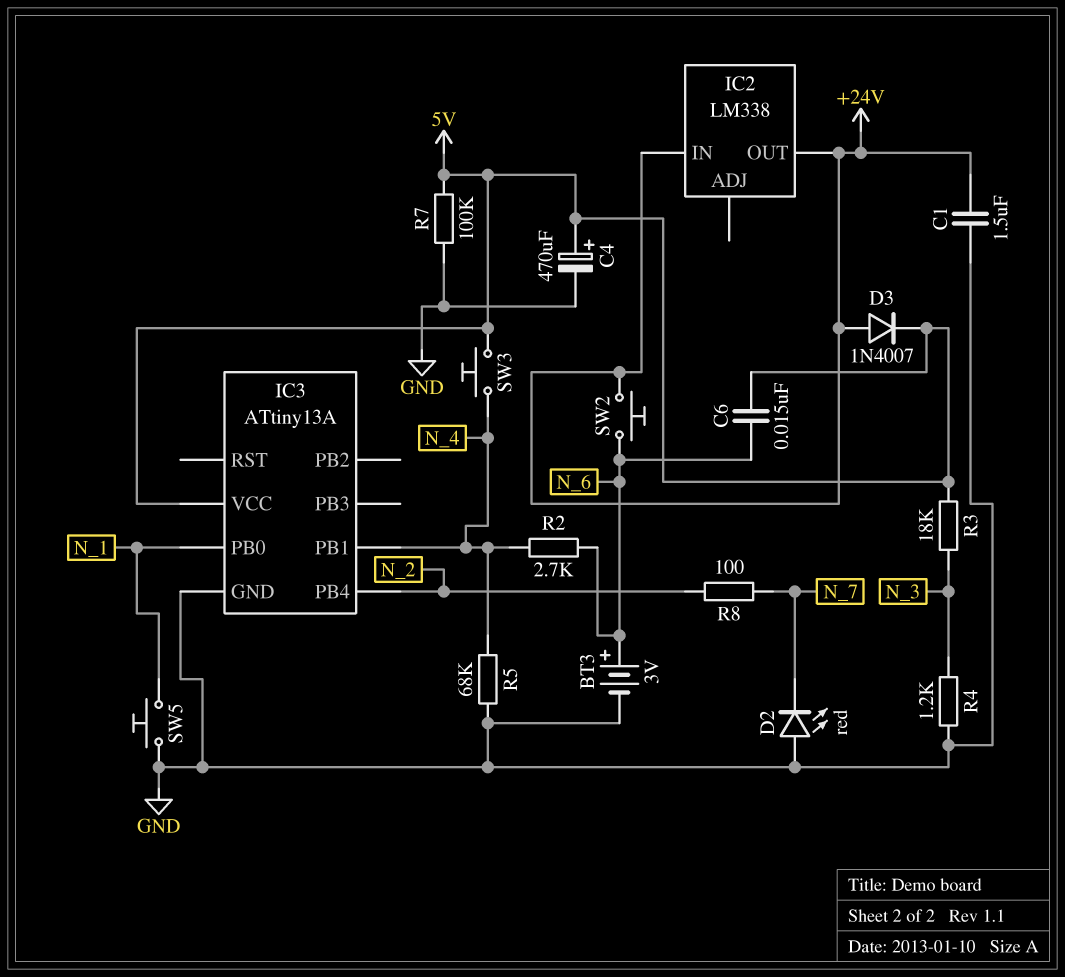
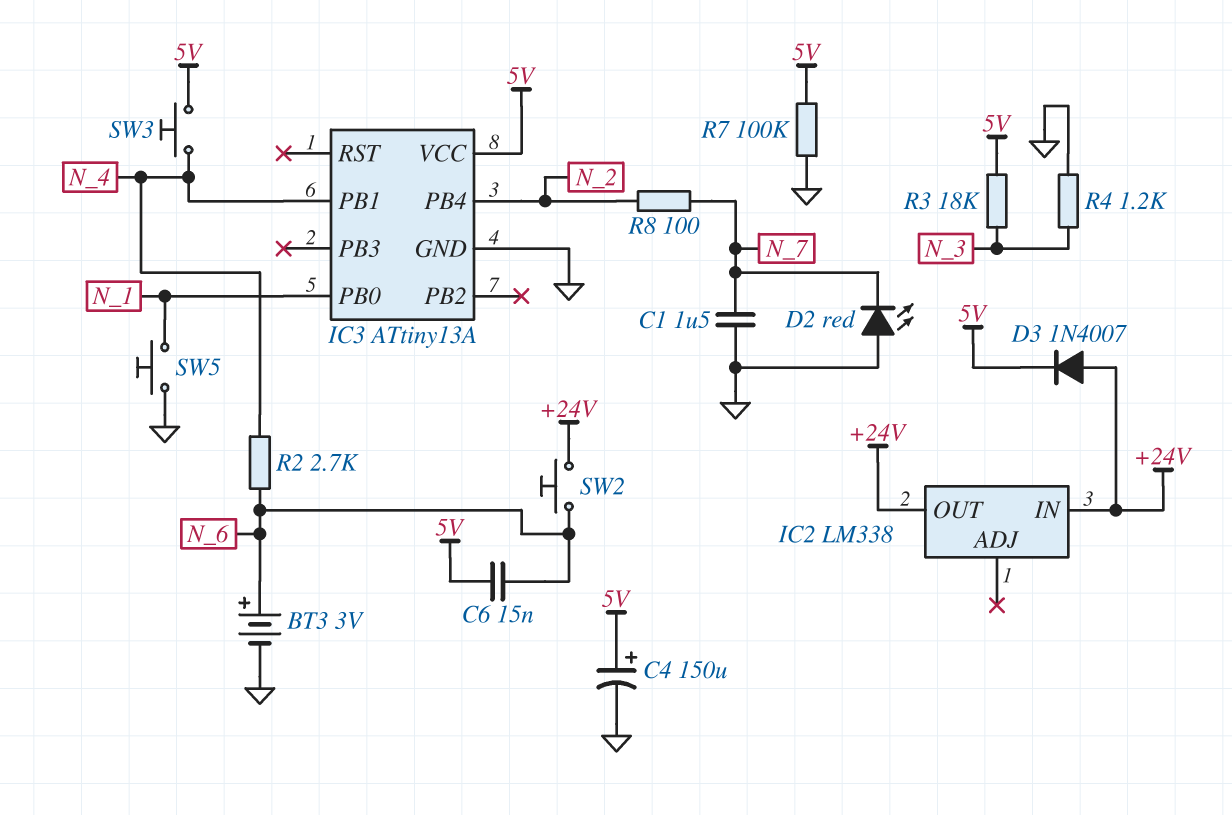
C1: 1.5uF (+24V, GND) -> 1.5uF (GND, N_7)
C4: 470uF (plus 5V, minus GND) -> 150uF (plus 5V, minus GND)
R5: 68k (GND, N_4) -> none

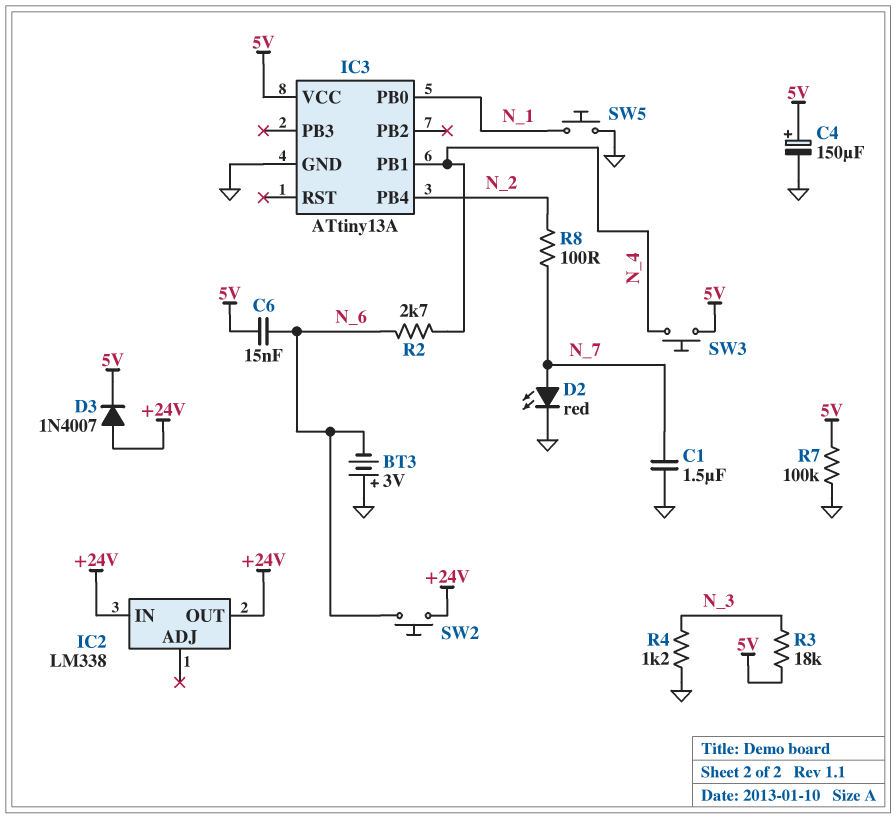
BT3: 3V (plus N_6, minus GND) -> 3V (plus GND, minus N_6)
D2: LED red (A GND, K N_7) -> LED red (A N_7, K GND)

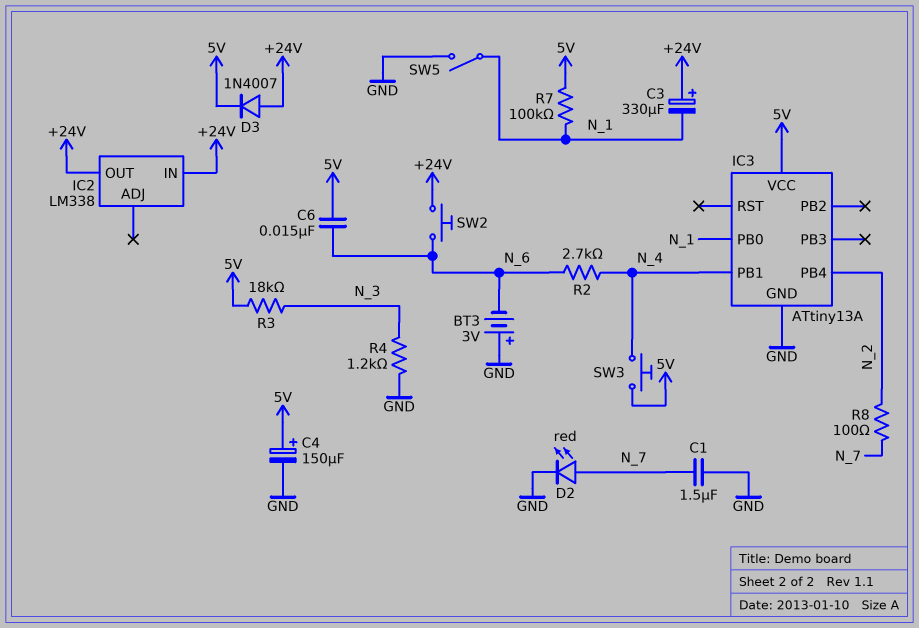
C3: none -> 330uF (plus +24V, minus N_1)
R7: 100k (5V, GND) -> 100k (5V, N_1)
SW5: button (GND, N_1) -> switch (GND, N_1)

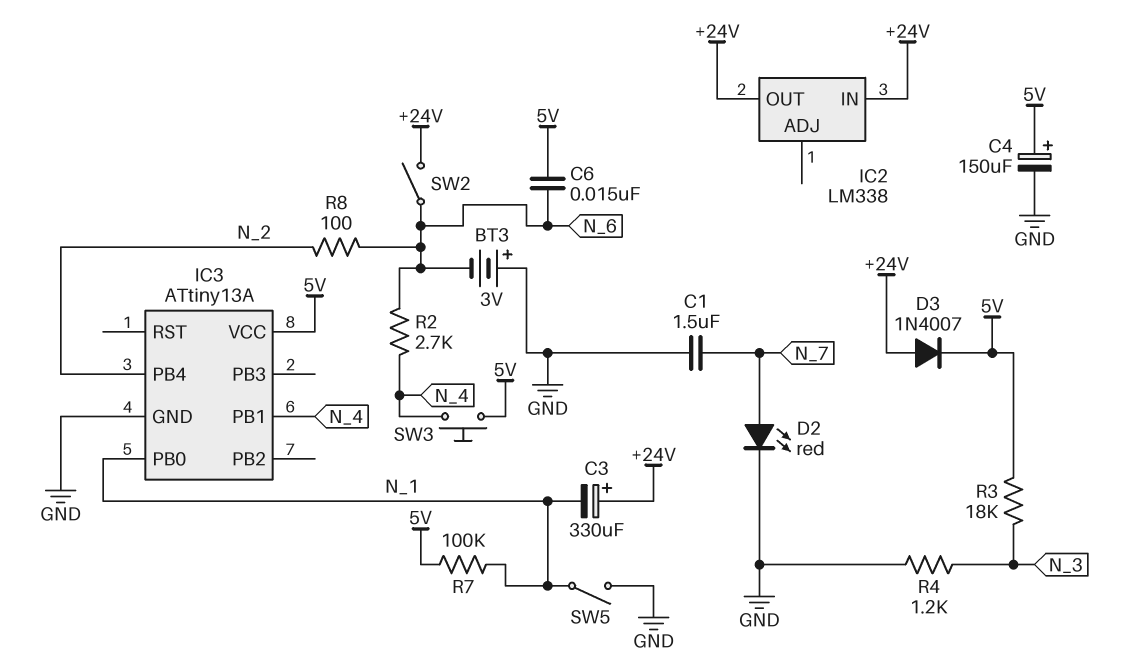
R8: 100 (N_2, N_7) -> 100 (N_2, N_6)
SW2: button (+24V, N_6) -> switch (+24V, N_6)

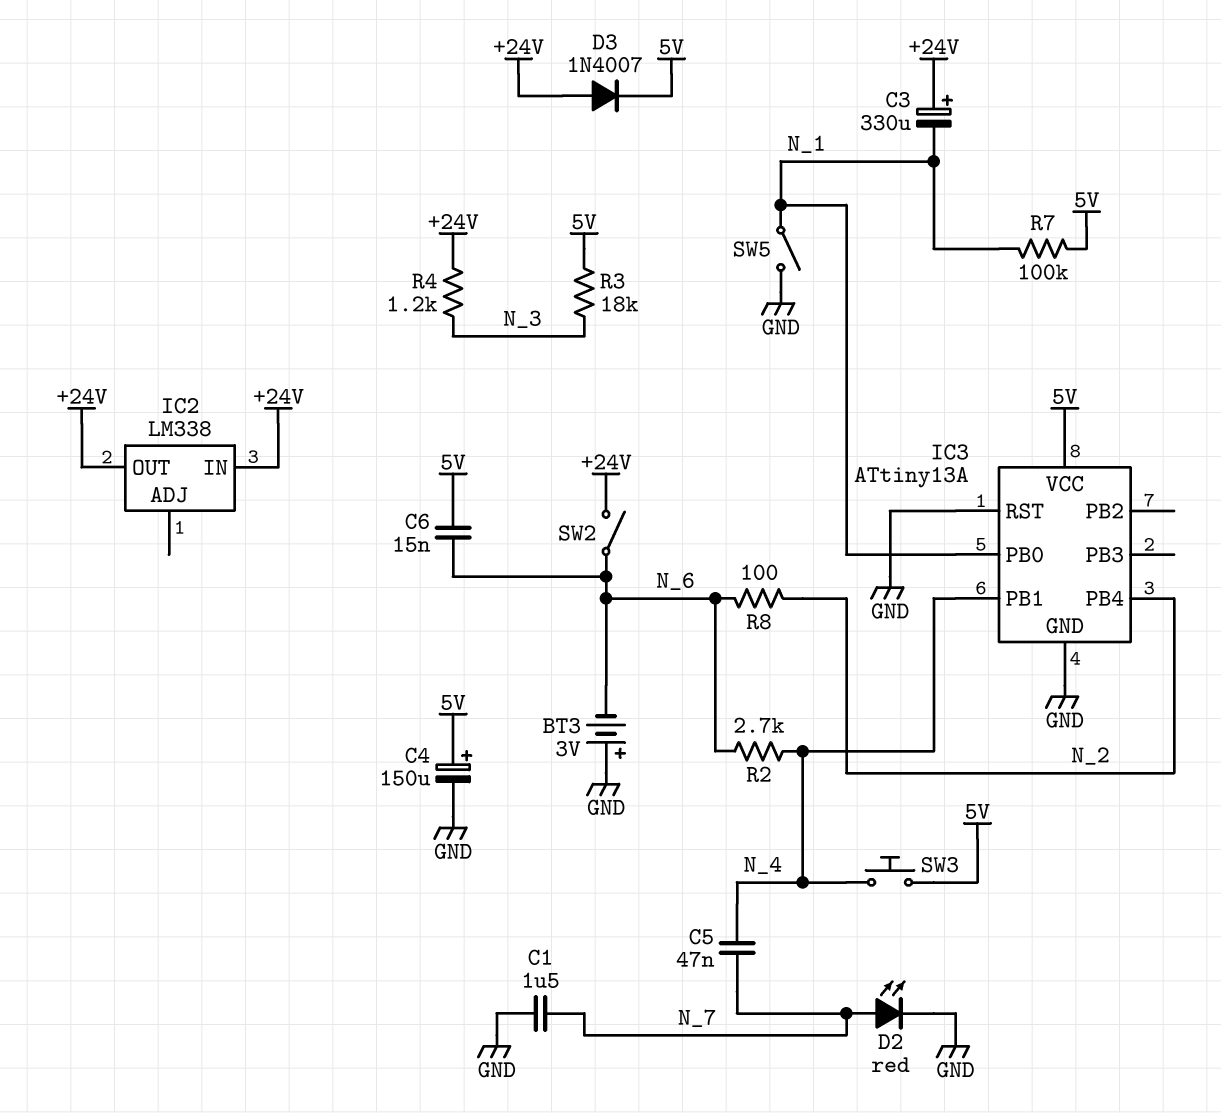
C5: none -> 47nF (N_4, N_7)
IC3 pin RST: none -> GND
R4: 1.2k (GND, N_3) -> 1.2k (+24V, N_3)

